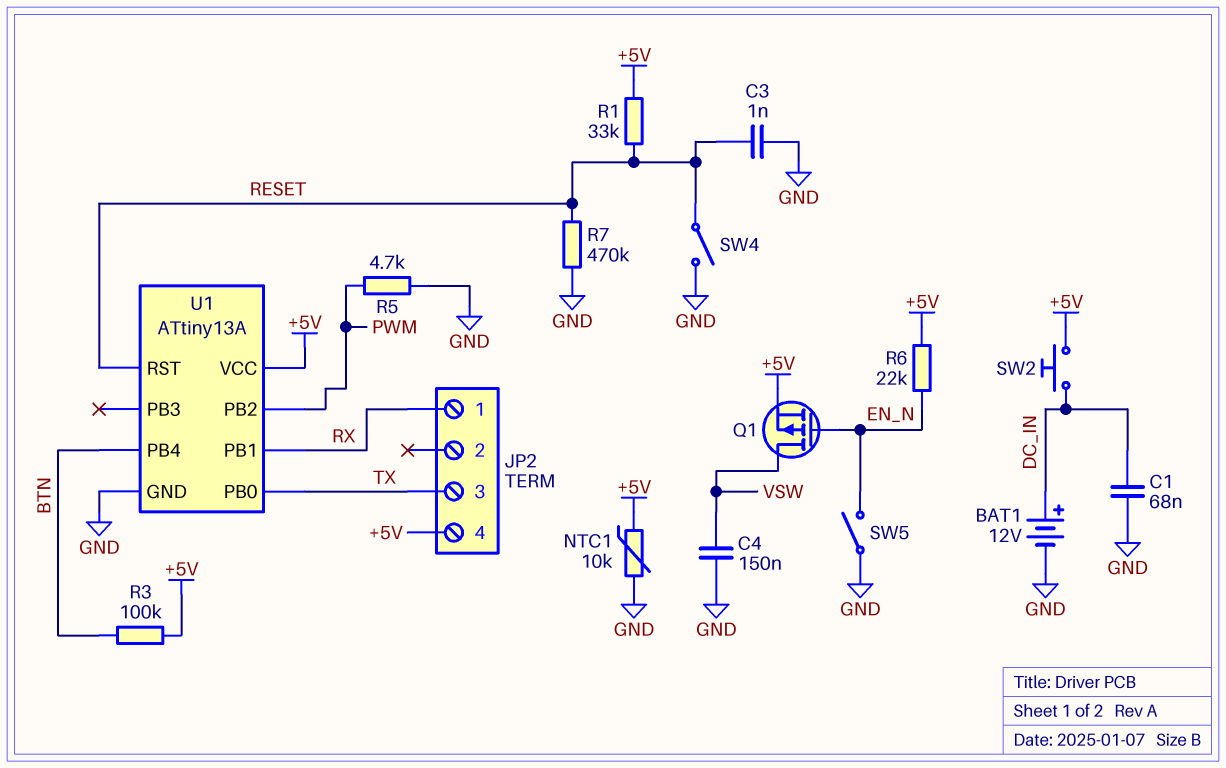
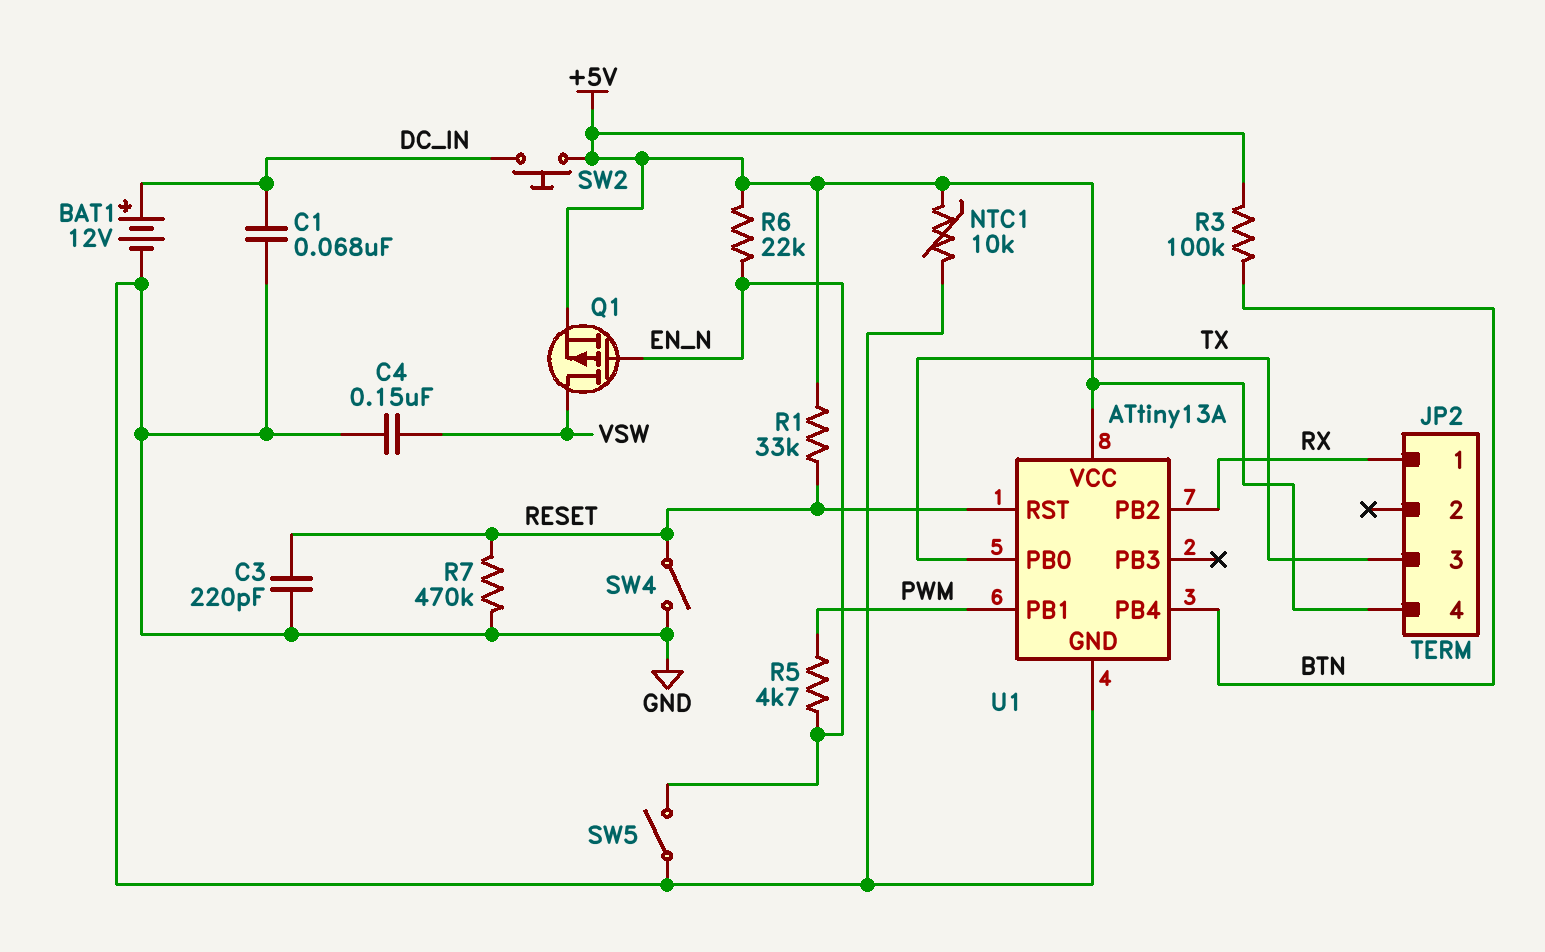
C3: 1nF (GND, RESET) -> 220pF (GND, RESET)
R5: 4.7k (GND, PWM) -> 4.7k (EN_N, PWM)
U1 pin PB1: RX -> PWM
U1 pin PB2: PWM -> RX

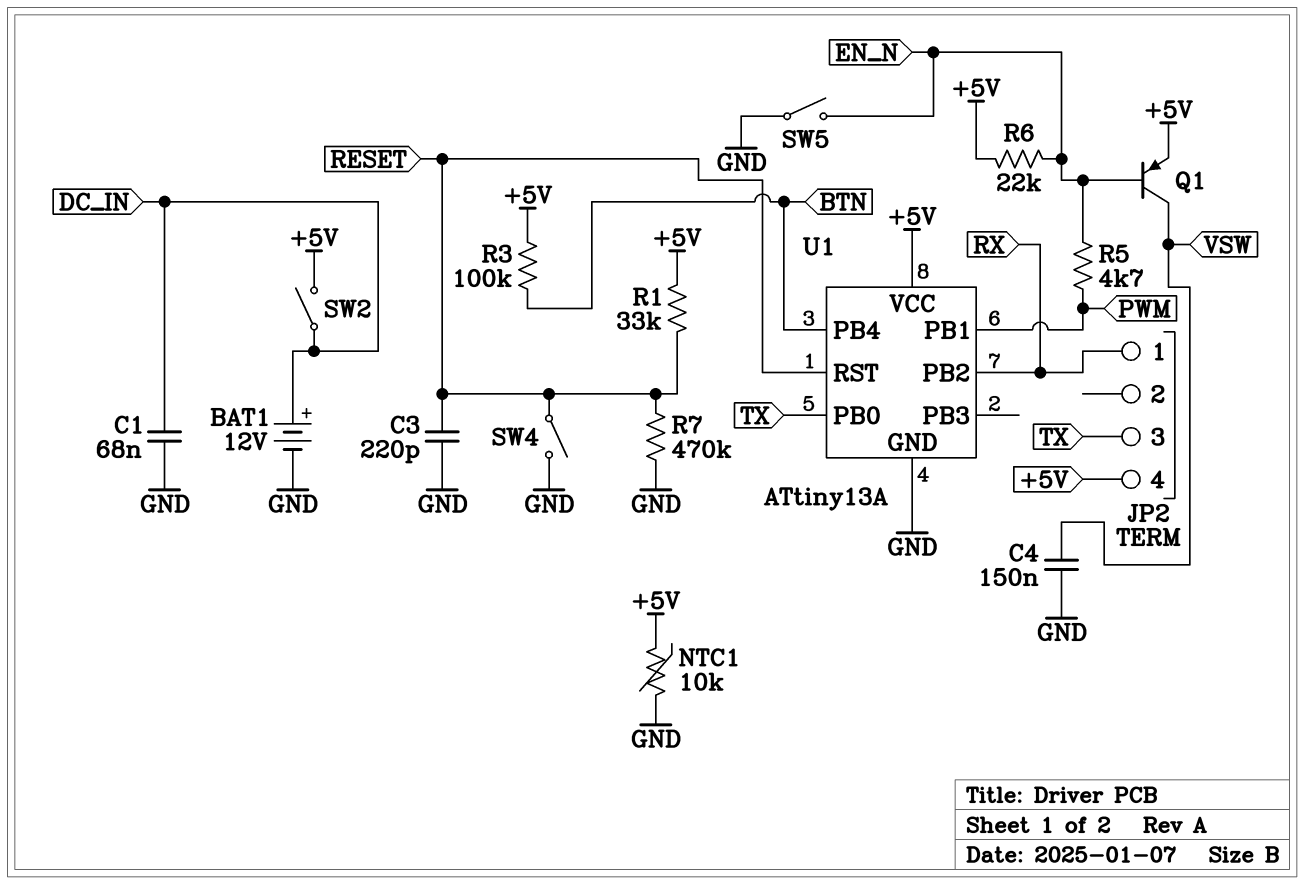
Q1: PMOS (G EN_N, D VSW, S +5V) -> PNP (B EN_N, C VSW, E +5V)
SW2: button (+5V, DC_IN) -> switch (+5V, DC_IN)

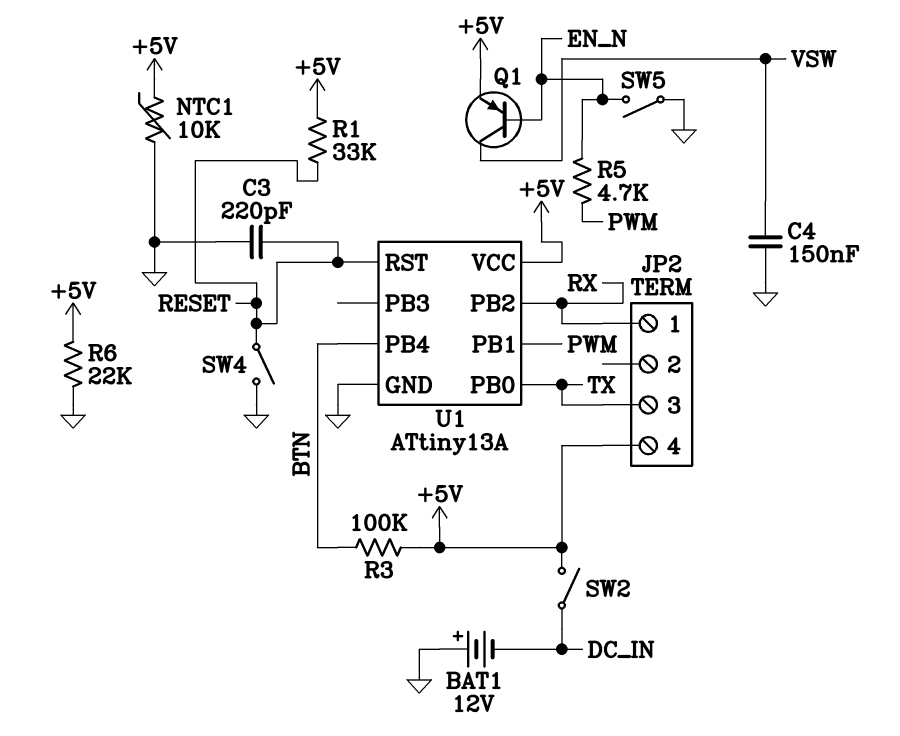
BAT1: 12V (plus DC_IN, minus GND) -> 12V (plus GND, minus DC_IN)
C1: 68nF (DC_IN, GND) -> none
R6: 22k (+5V, EN_N) -> 22k (+5V, GND)
R7: 470k (GND, RESET) -> none

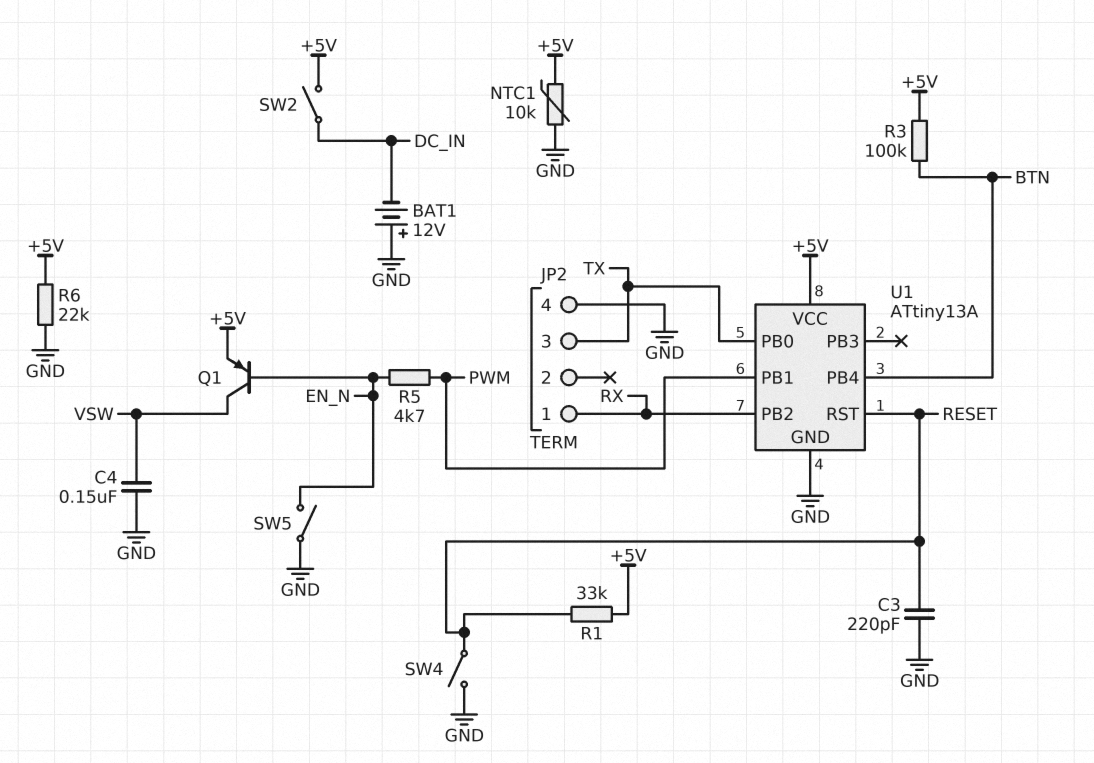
JP2 pin 4: +5V -> GND

